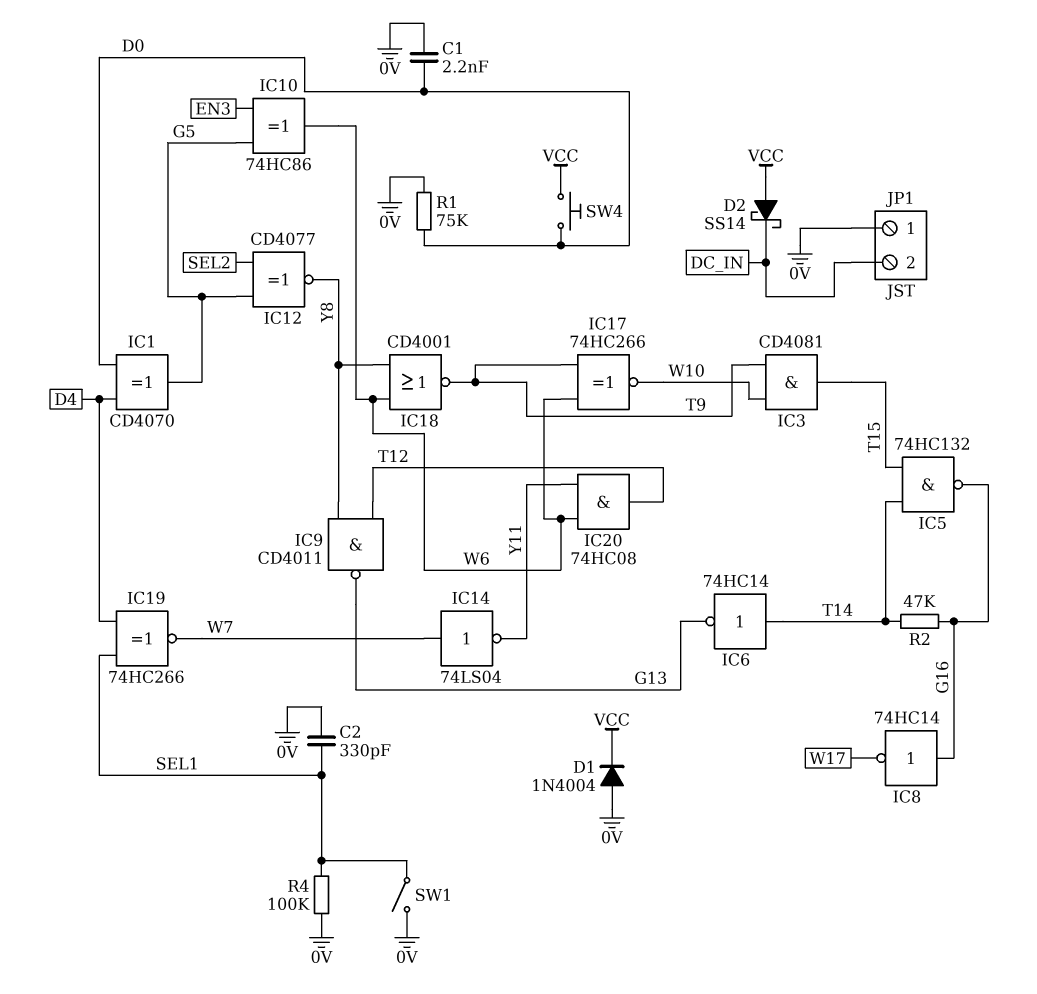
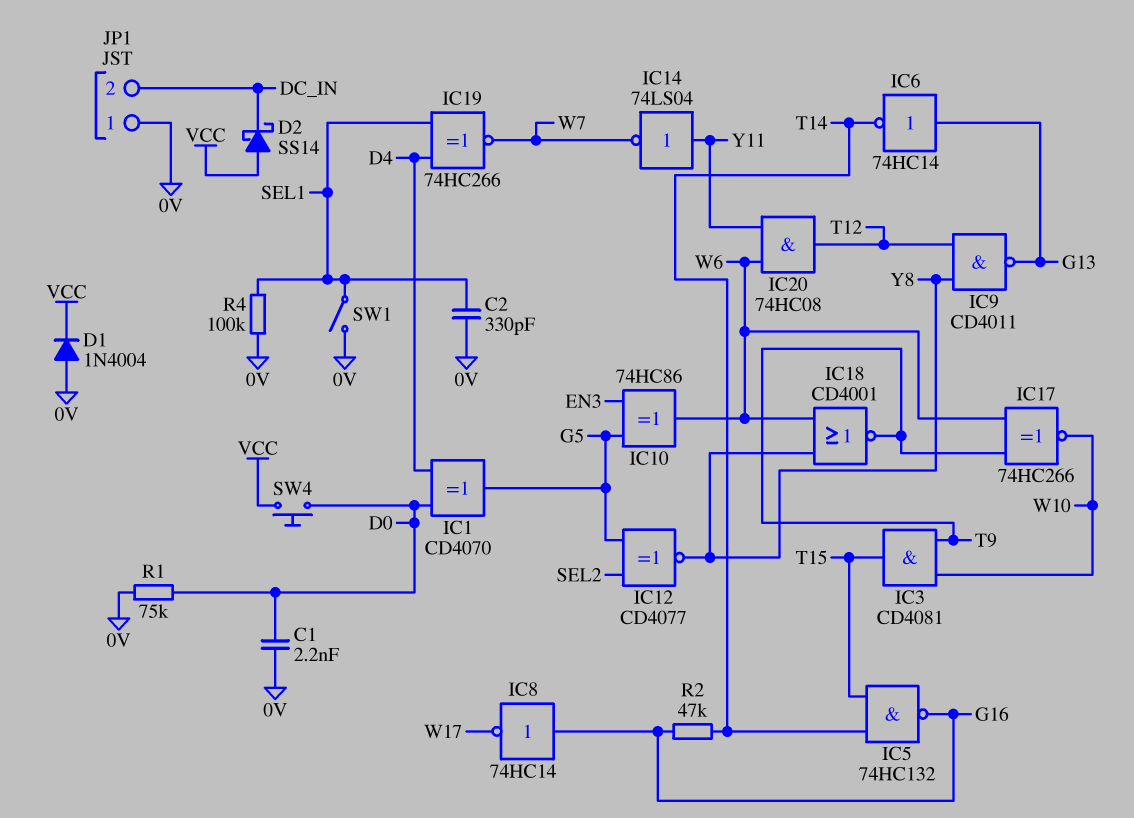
IC6: NOT 74HC14 (in T14, out G13) -> NOT 74HC14 (in G13, out T14)
IC14: NOT 74LS04 (in W7, out Y11) -> NOT 74LS04 (in Y11, out W7)

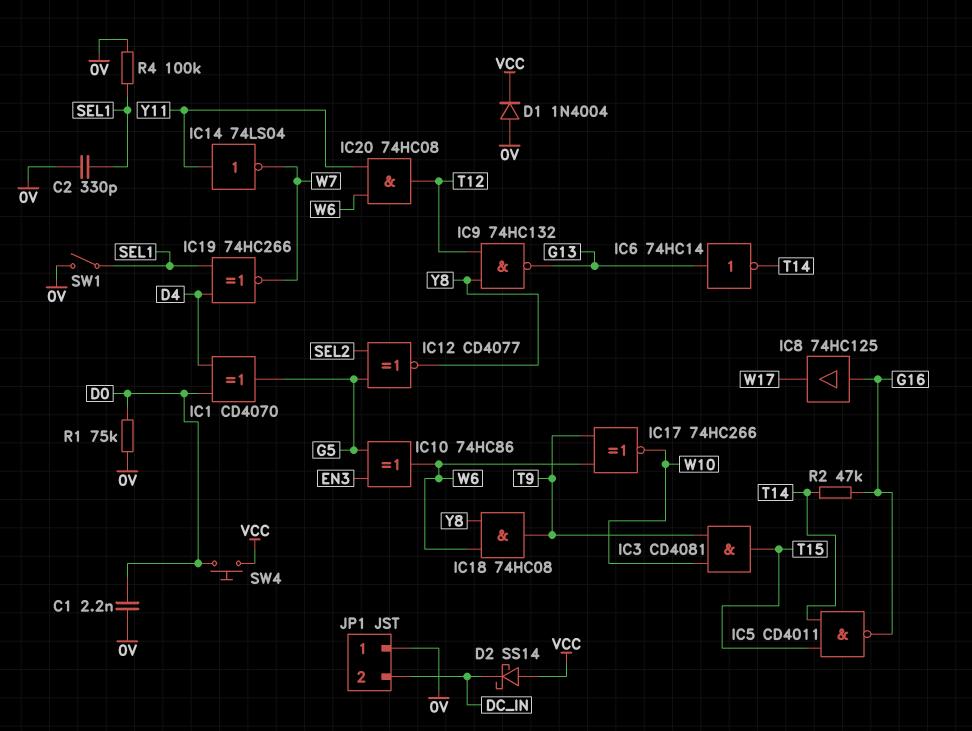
IC5: NAND 74HC132 (in T14, in T15, out G16) -> NAND CD4011 (in T14, in T15, out G16)
IC8: NOT 74HC14 (in G16, out W17) -> buffer 74HC125 (in G16, out W17)
IC9: NAND CD4011 (in T12, in Y8, out G13) -> NAND 74HC132 (in T12, in Y8, out G13)
IC18: NOR CD4001 (in W6, in Y8, out T9) -> AND 74HC08 (in W6, in Y8, out T9)

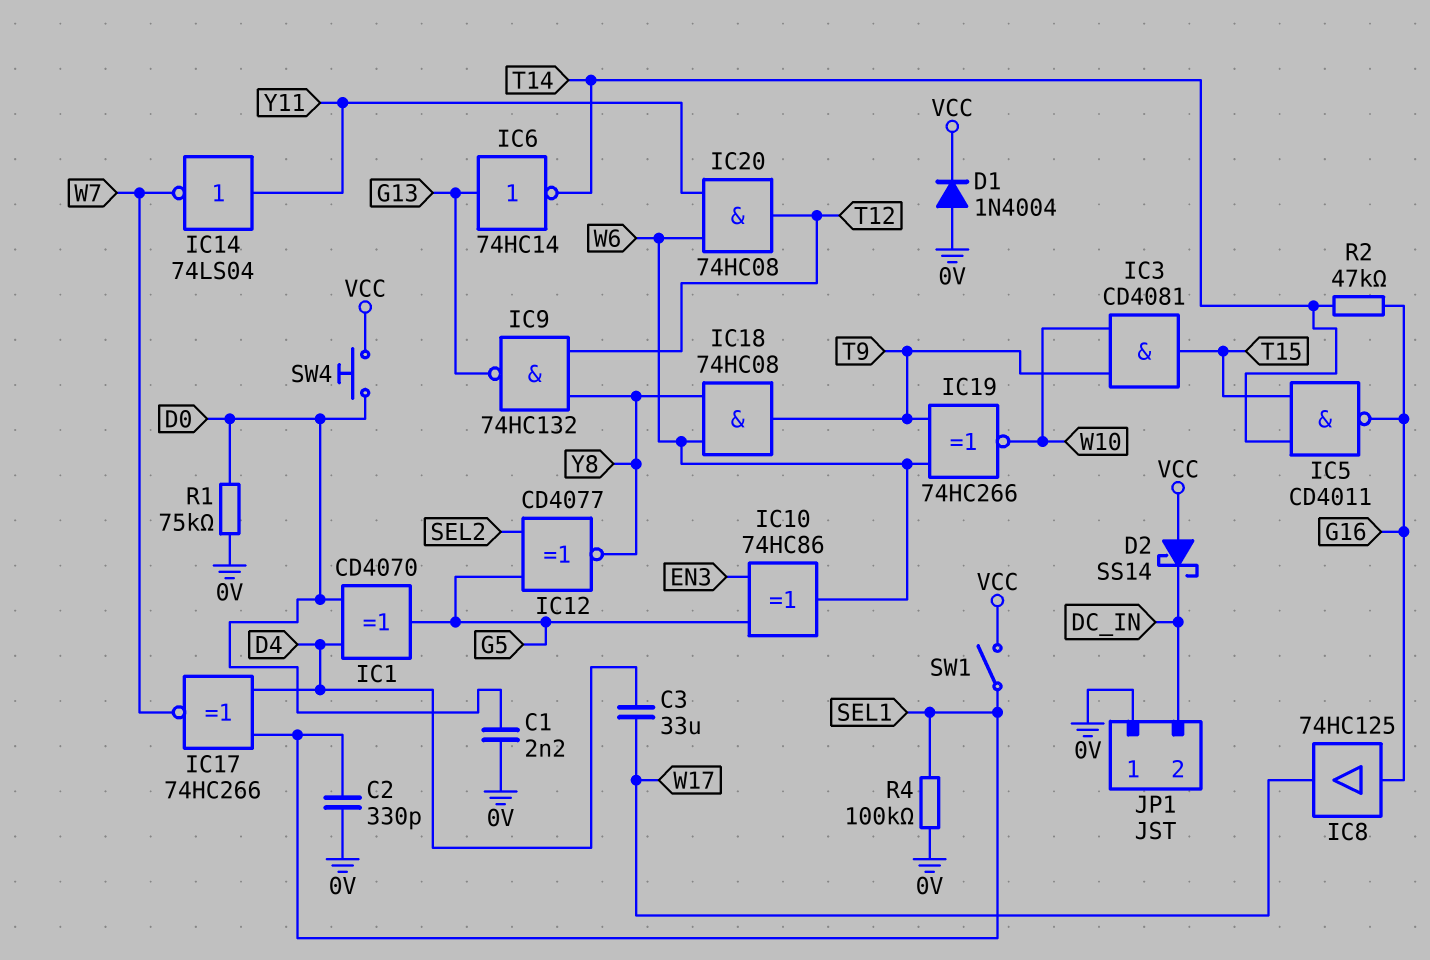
C3: none -> 33uF (D4, W17)
IC17: XNOR 74HC266 (in T9, in W6, out W10) -> XNOR 74HC266 (in D4, in SEL1, out W7)
IC19: XNOR 74HC266 (in D4, in SEL1, out W7) -> XNOR 74HC266 (in T9, in W6, out W10)
SW1: switch (0V, SEL1) -> switch (SEL1, VCC)

